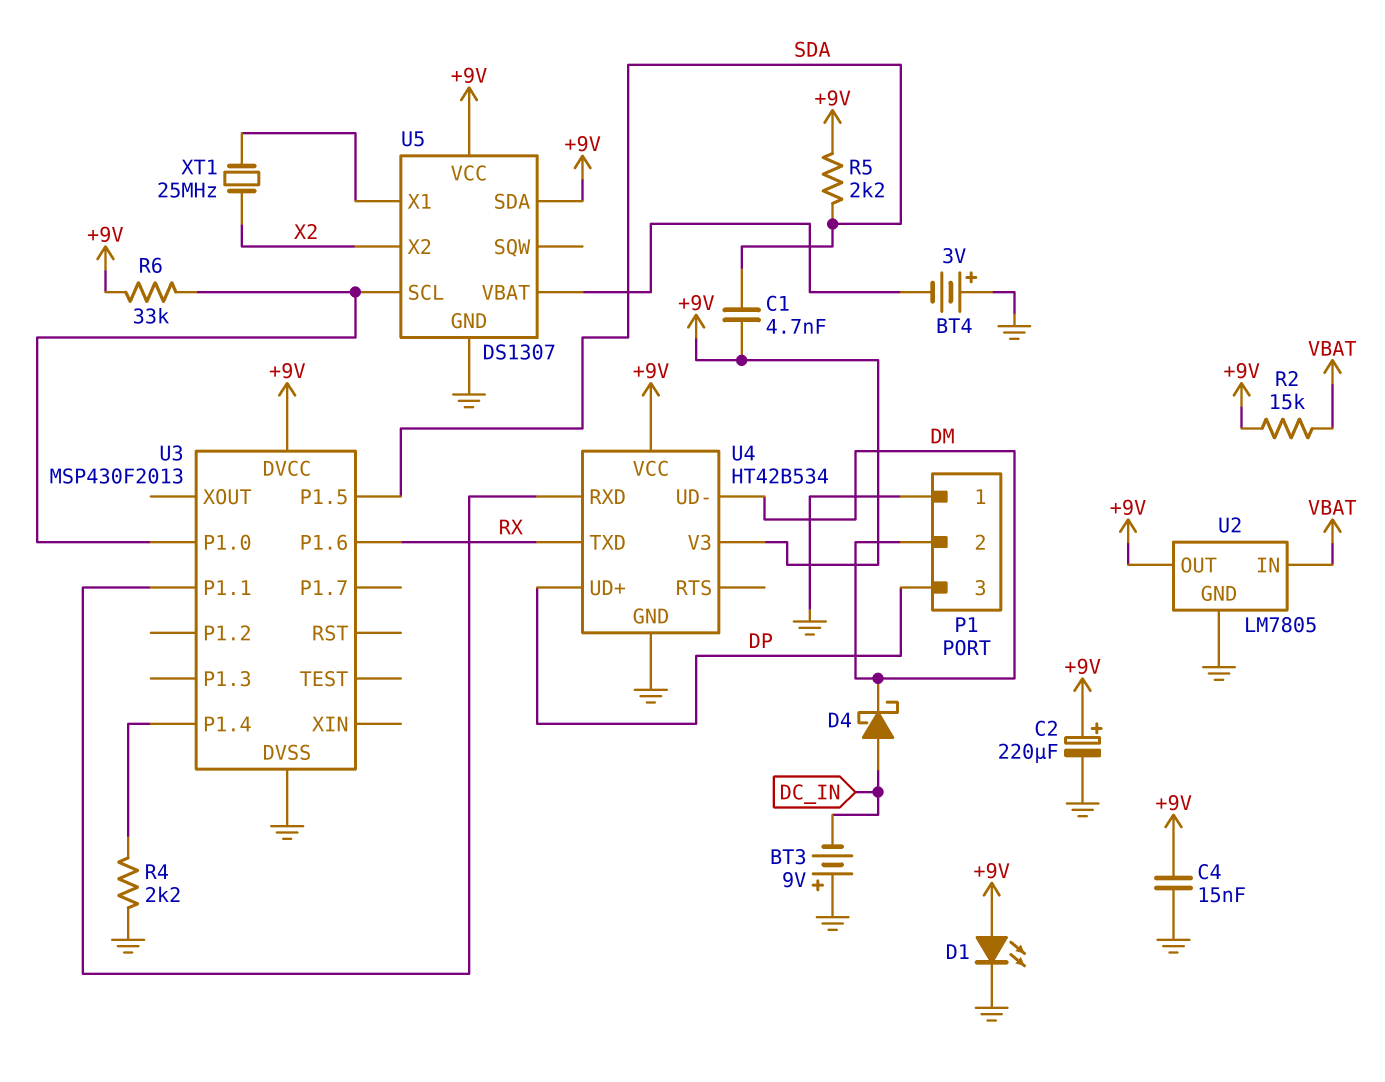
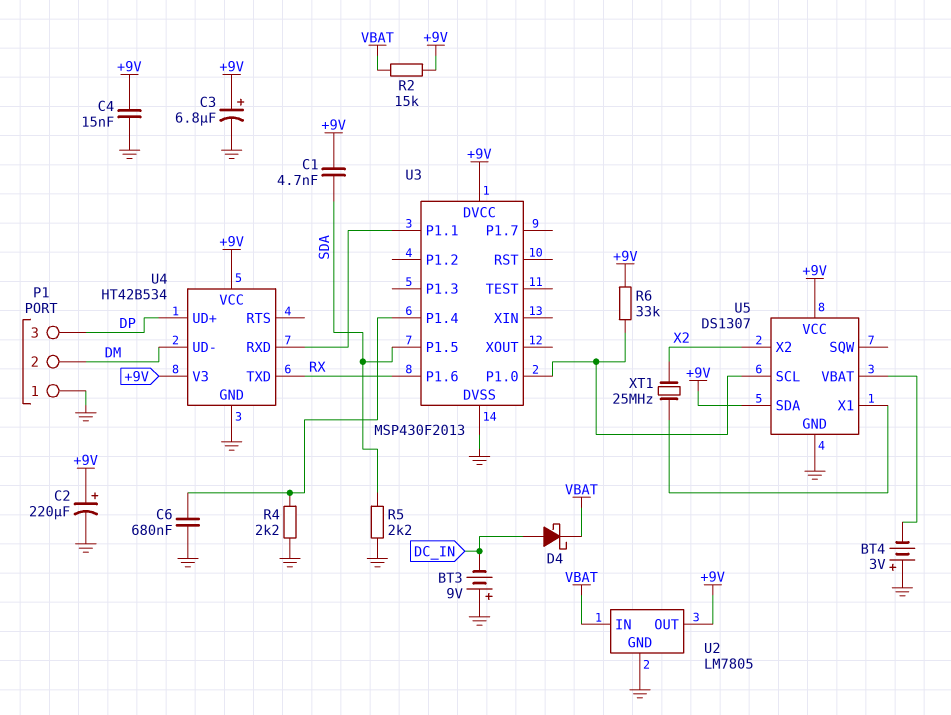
C3: none -> 6.8uF (plus +9V, minus GND)
C6: none -> 680nF (GND, U3/P1.4)
D1: LED (A +9V, K GND) -> none
D4: schottky (A DC_IN, K DM) -> schottky (A DC_IN, K VBAT)
R5: 2.2k (+9V, SDA) -> 2.2k (GND, SDA)

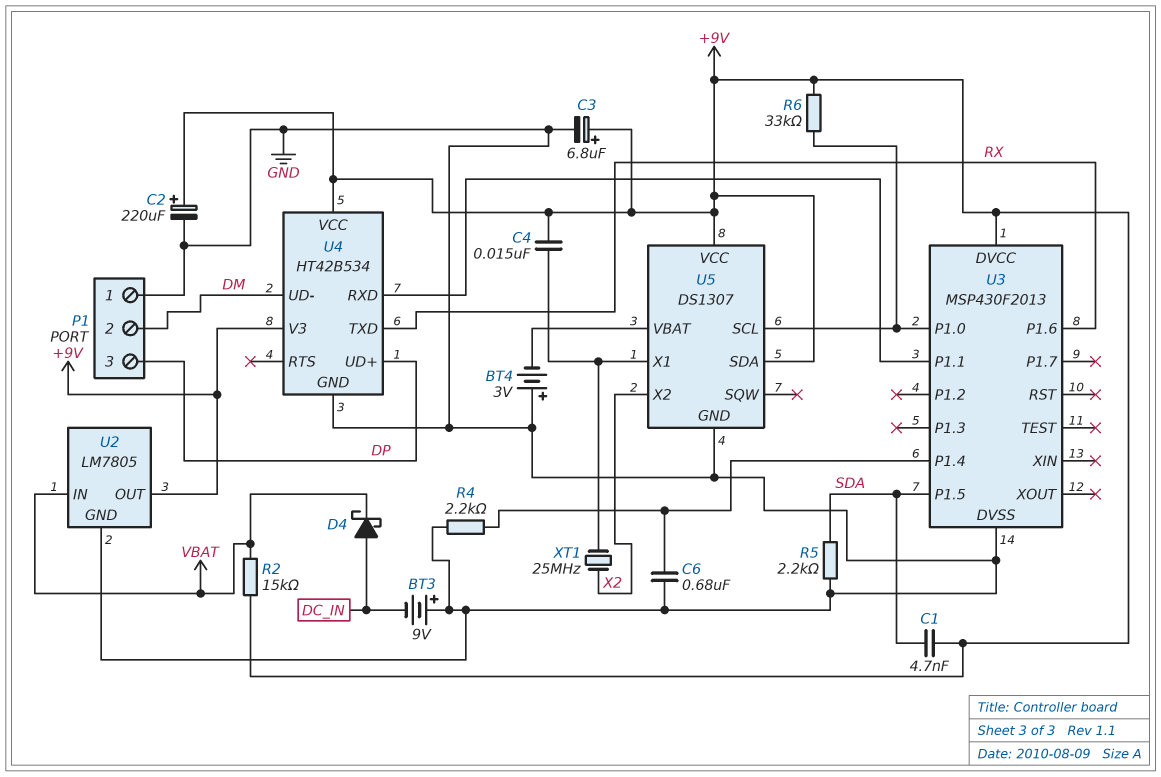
C4: 15nF (+9V, GND) -> 15nF (+9V, U5/X1)

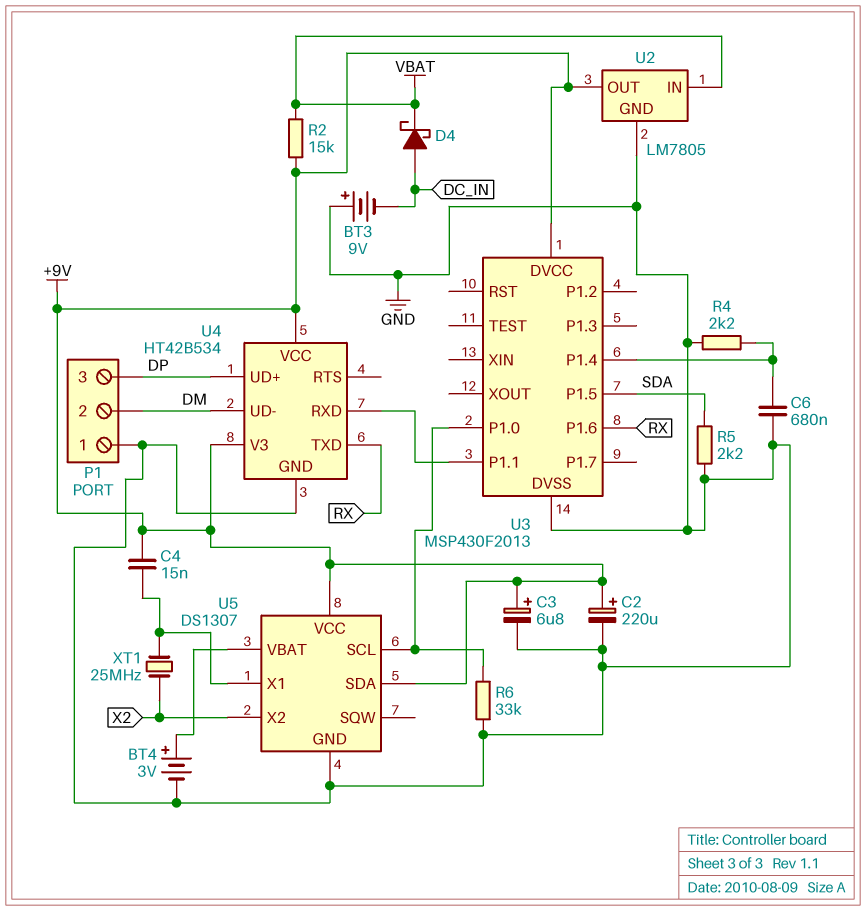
BT4: 3V (plus GND, minus U5/VBAT) -> 3V (plus U5/VBAT, minus GND)
C1: 4.7nF (+9V, SDA) -> none
R6: 33k (+9V, U3/P1.0) -> 33k (GND, U3/P1.0)

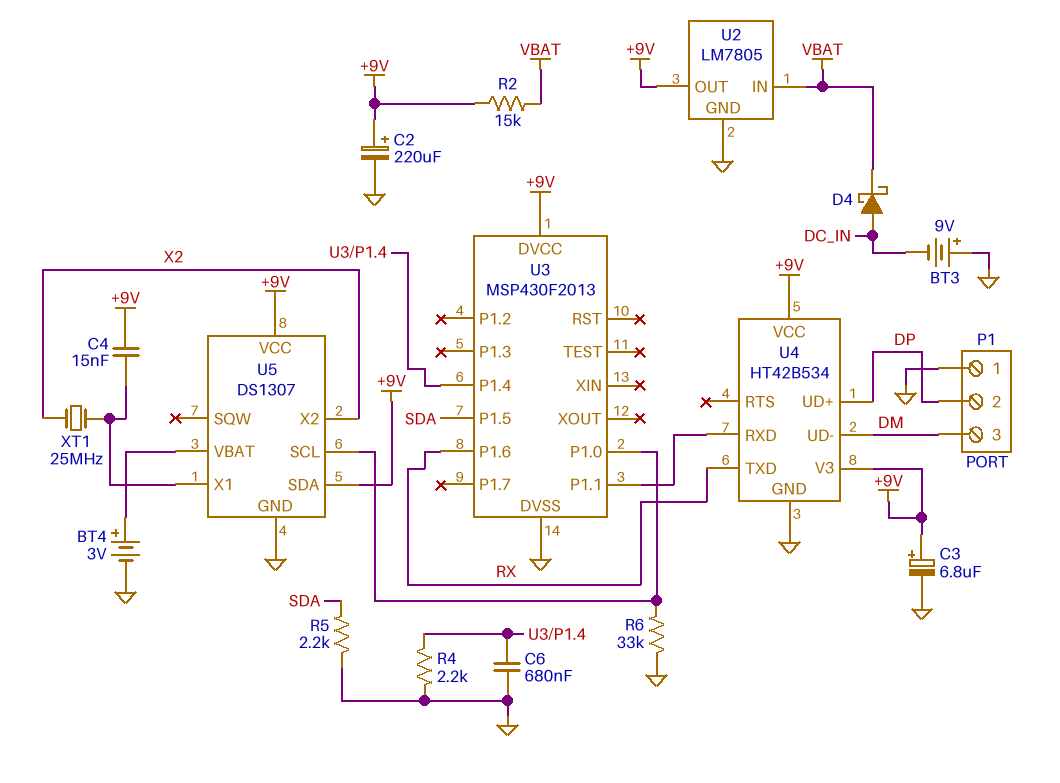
P1 pin 2: DM -> DP
P1 pin 3: DP -> DM

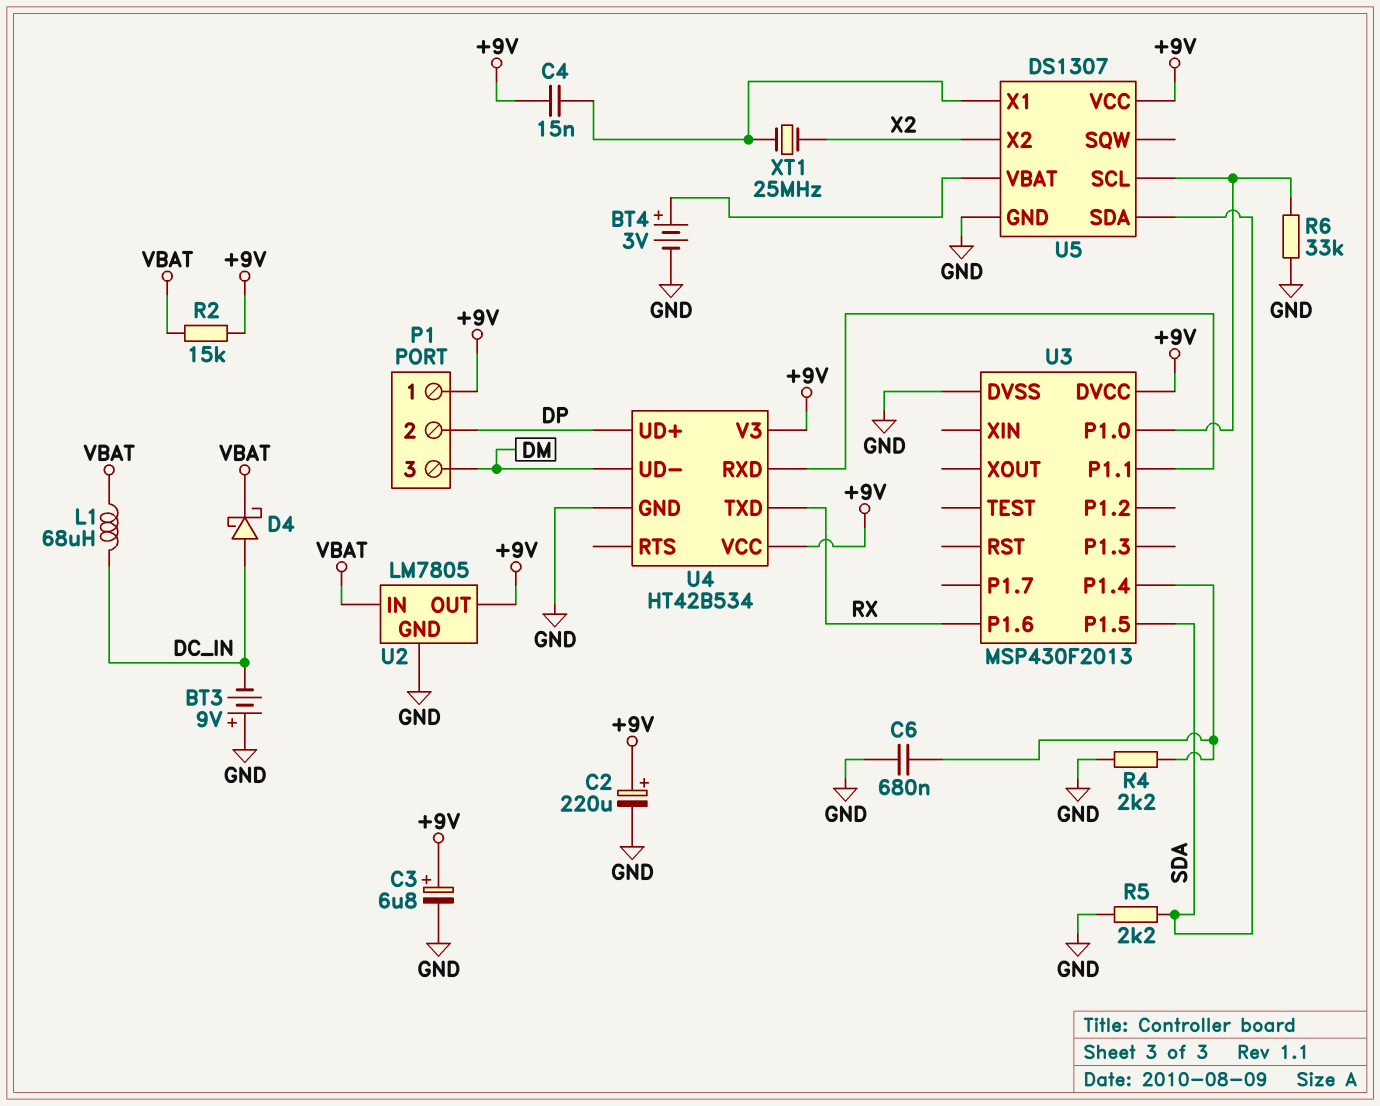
L1: none -> 68uH (DC_IN, VBAT)
P1 pin 1: GND -> +9V
U5 pin SDA: +9V -> SDA

